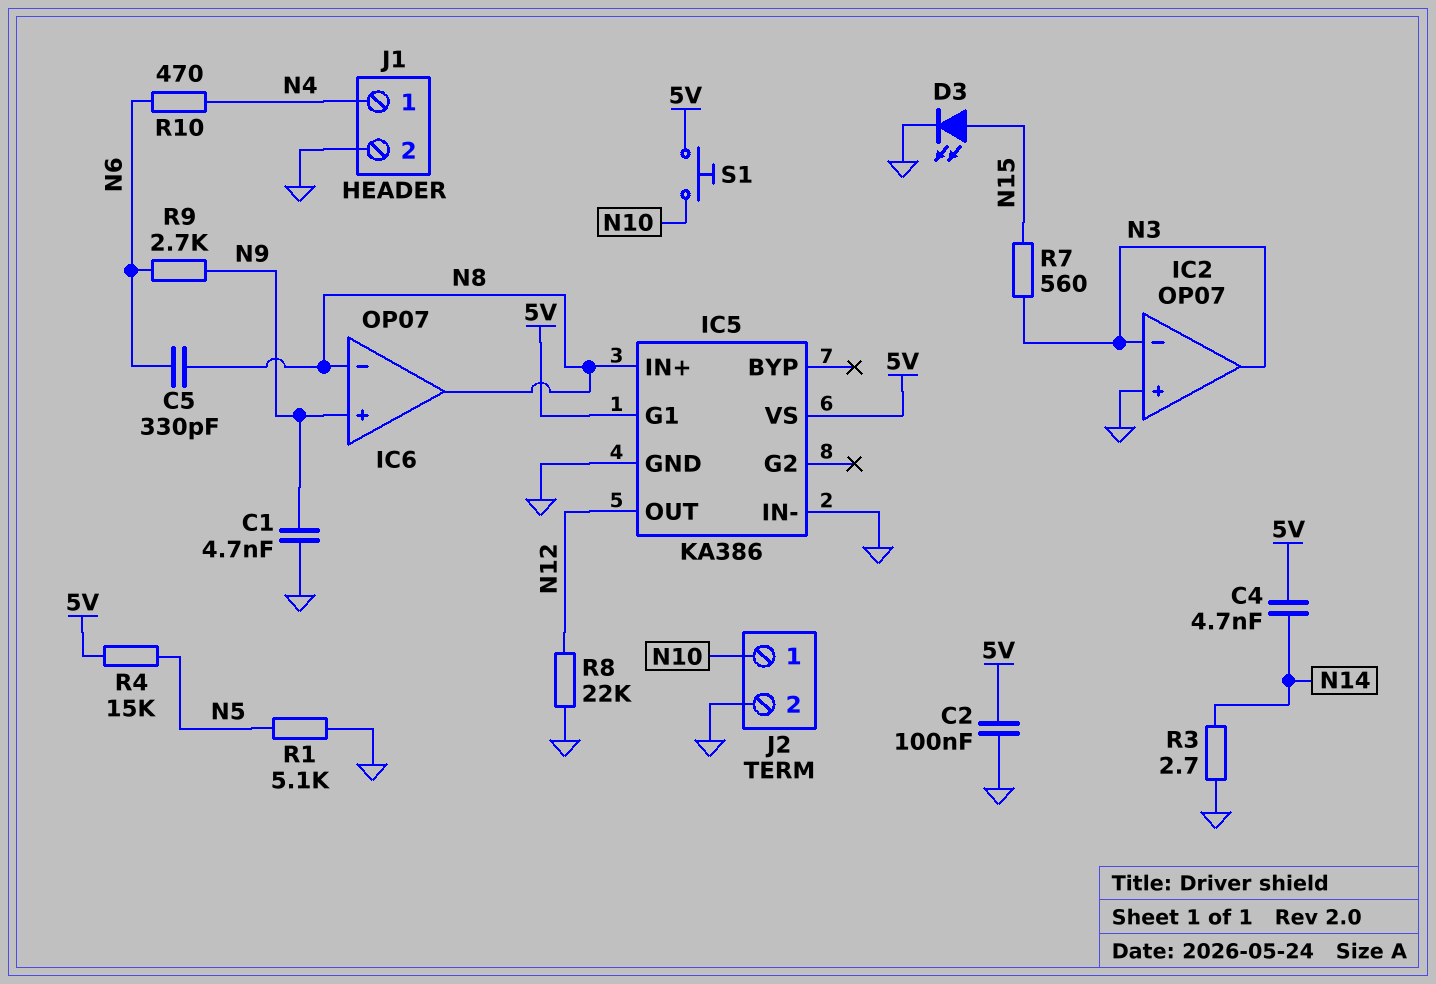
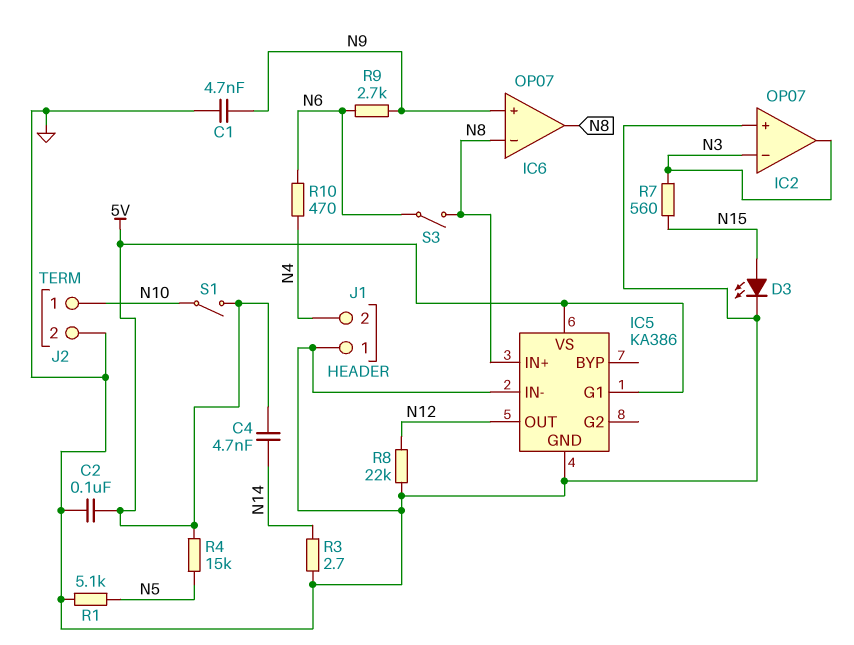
C5: 330pF (N6, N8) -> none
J1 pin 1: N4 -> GND
J1 pin 2: GND -> N4
S1: button (5V, N10) -> switch (5V, N10)
S3: none -> switch (N6, N8)

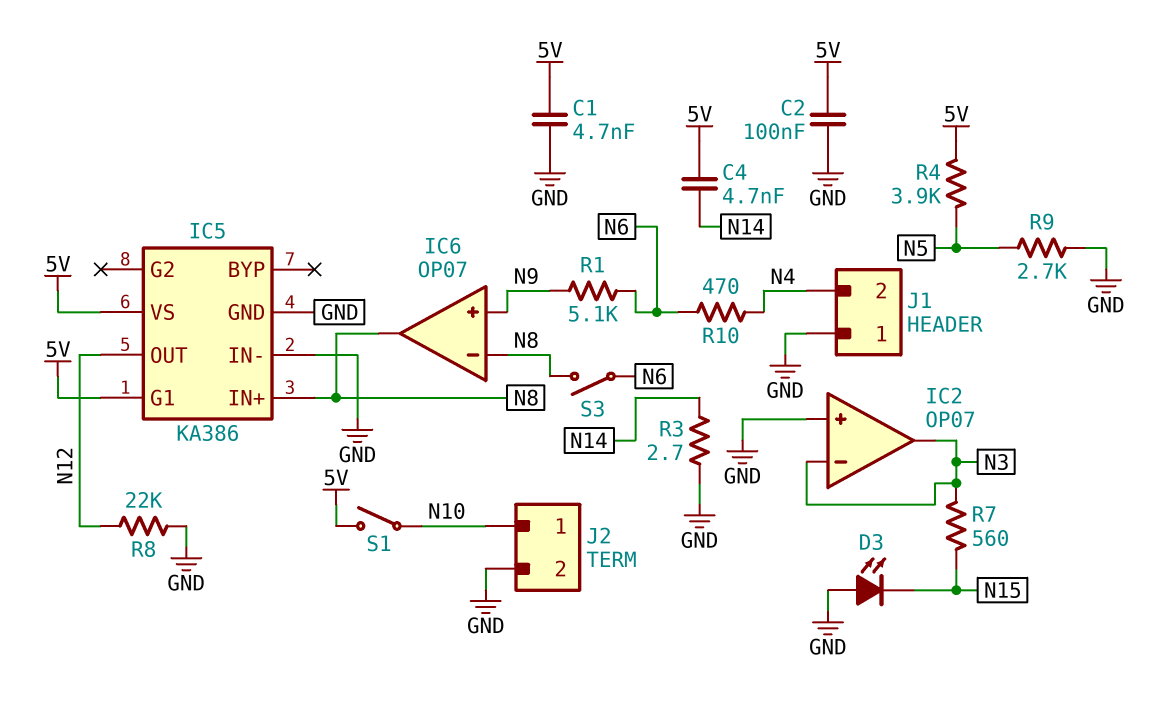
C1: 4.7nF (GND, N9) -> 4.7nF (5V, GND)
D3: LED (A N15, K GND) -> LED (A GND, K N15)
R1: 5.1k (GND, N5) -> 5.1k (N6, N9)
R4: 15k (5V, N5) -> 3.9k (5V, N5)
R9: 2.7k (N6, N9) -> 2.7k (GND, N5)

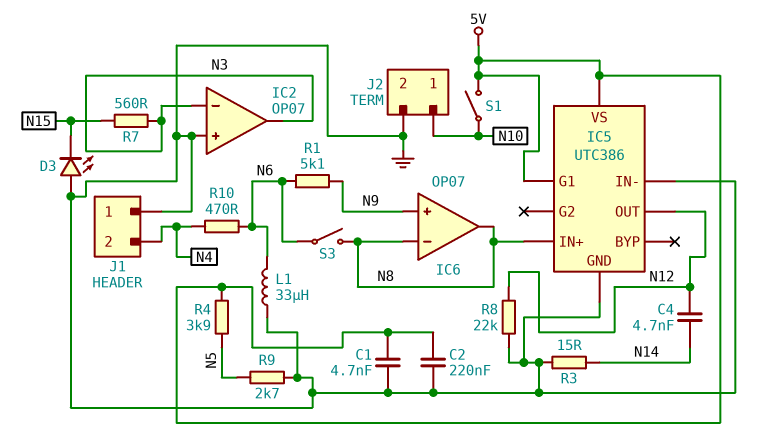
C2: 100nF (5V, GND) -> 220nF (5V, GND)
C4: 4.7nF (5V, N14) -> 4.7nF (N12, N14)
IC5: KA386 -> UTC386
L1: none -> 33uH (GND, N6)
R3: 2.7 (GND, N14) -> 15 (GND, N14)

